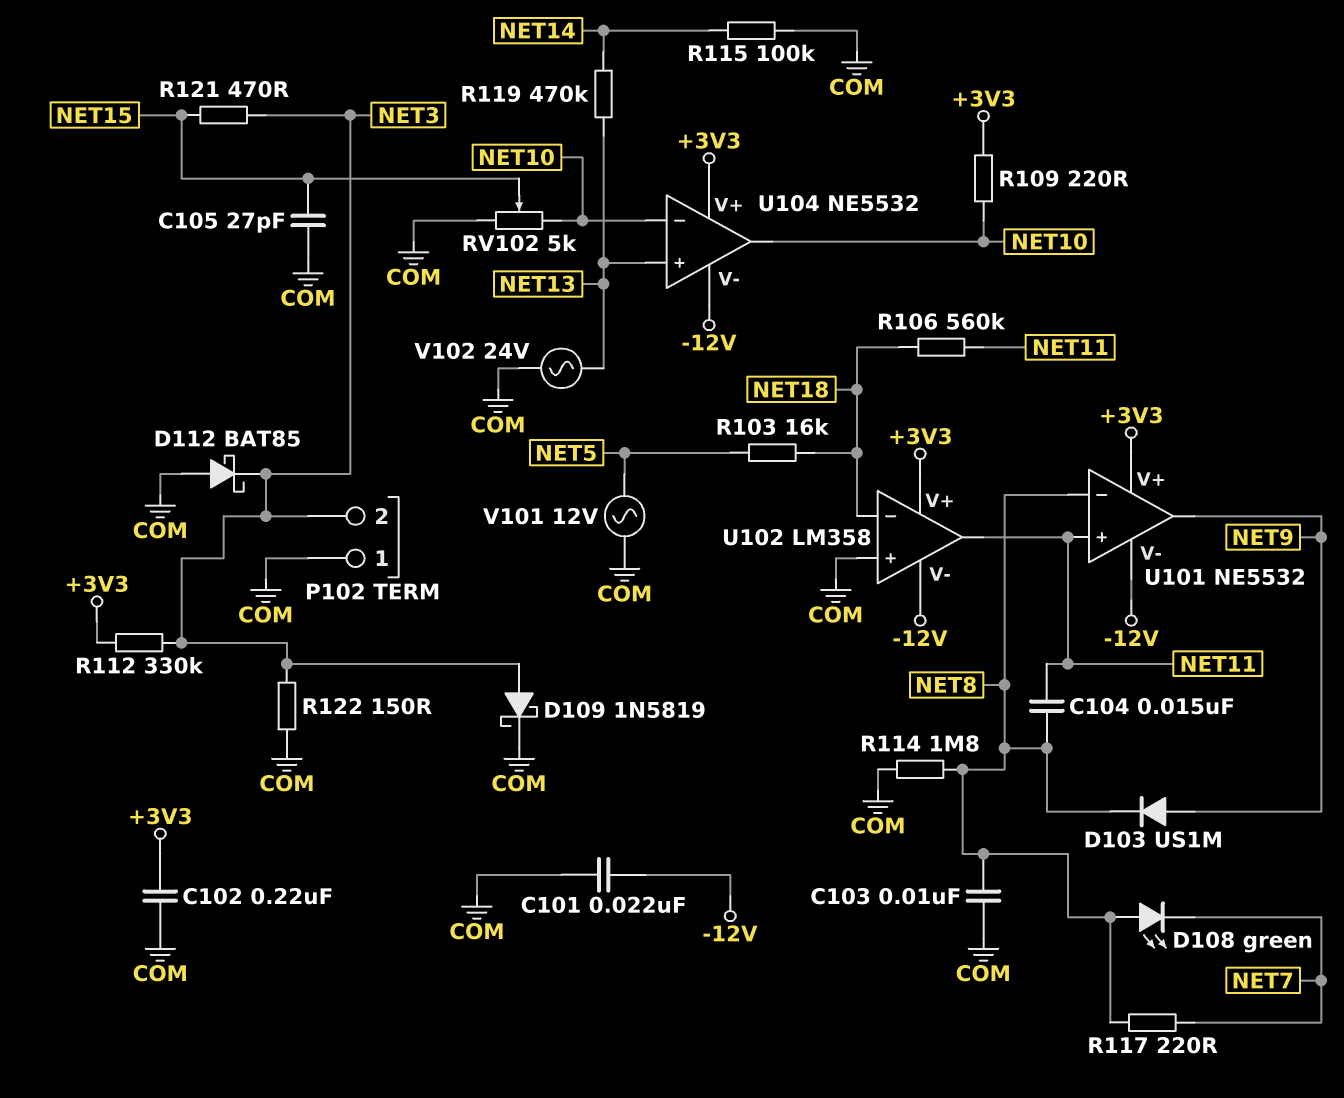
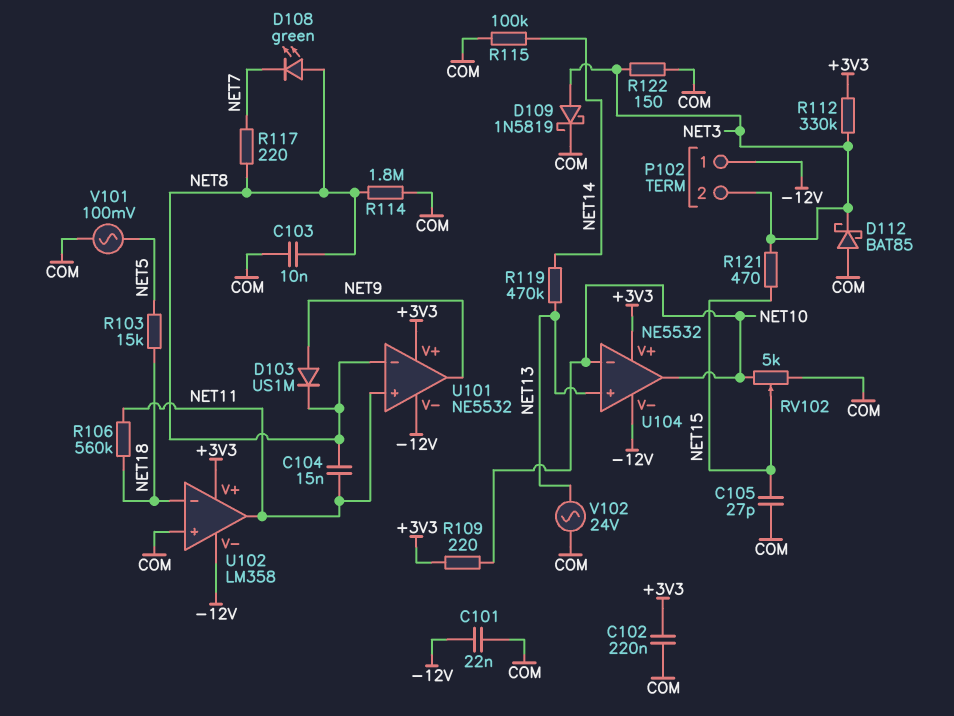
P102 pin 1: COM -> -12V
R103: 16k (NET5, NET18) -> 15k (NET5, NET18)
V101: AC 12V (COM, NET5) -> AC 100mV (COM, NET5)

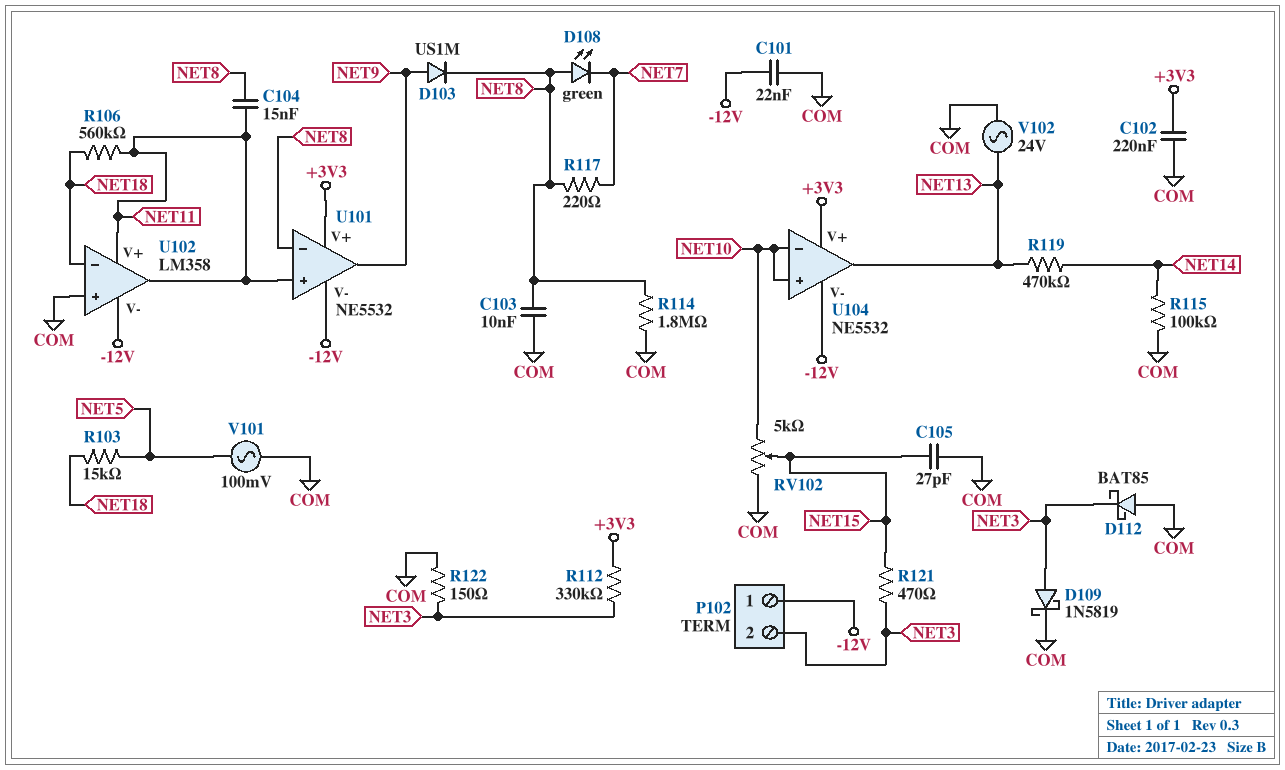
R109: 220 (+3V3, NET10) -> none
U102 pin V+: +3V3 -> NET11
U104 pin in+: NET13 -> NET10
U104 pin out: NET10 -> NET13

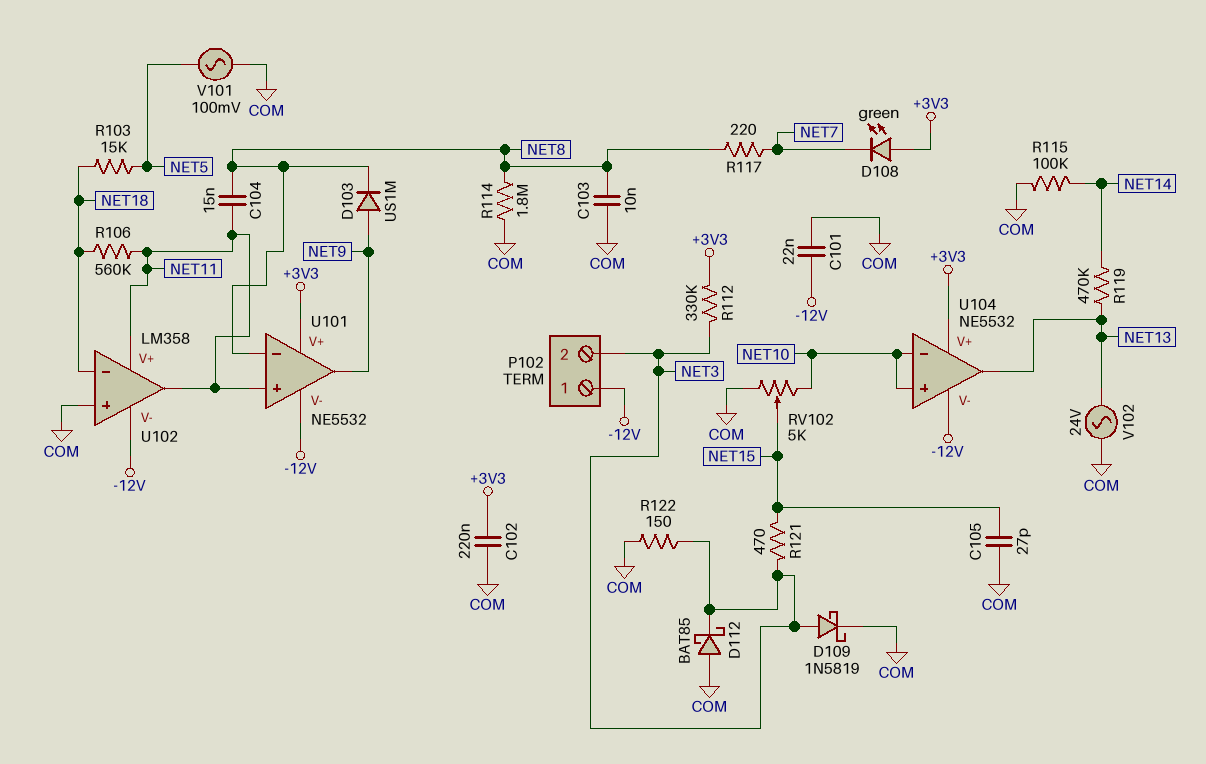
D108: LED green (A NET8, K NET7) -> LED green (A +3V3, K NET7)

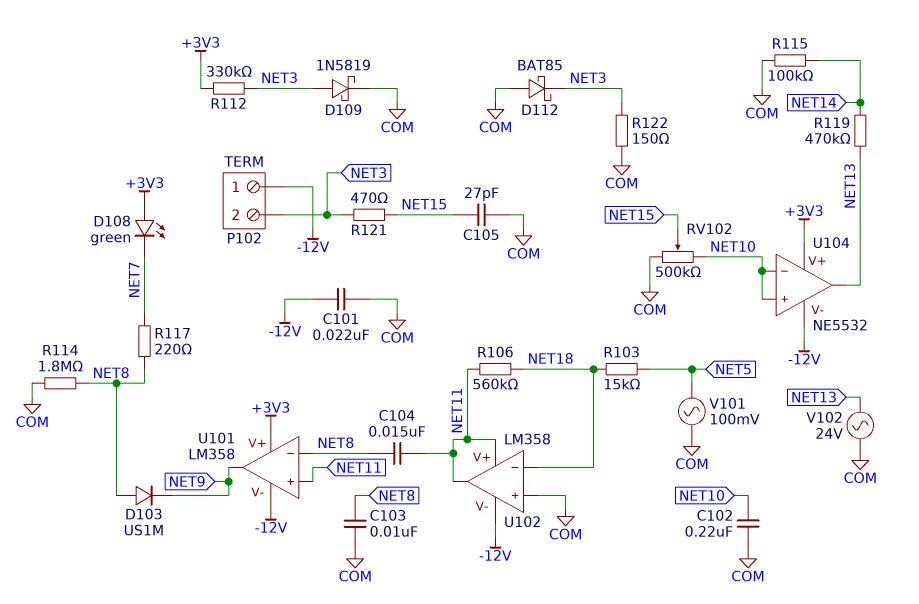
C102: 220nF (+3V3, COM) -> 220nF (COM, NET10)
D103: diode US1M (A NET9, K NET8) -> diode US1M (A NET8, K NET9)
RV102: 5k (COM, NET10, wiper NET15) -> 500k (COM, NET10, wiper NET15)
U101: NE5532 -> LM358

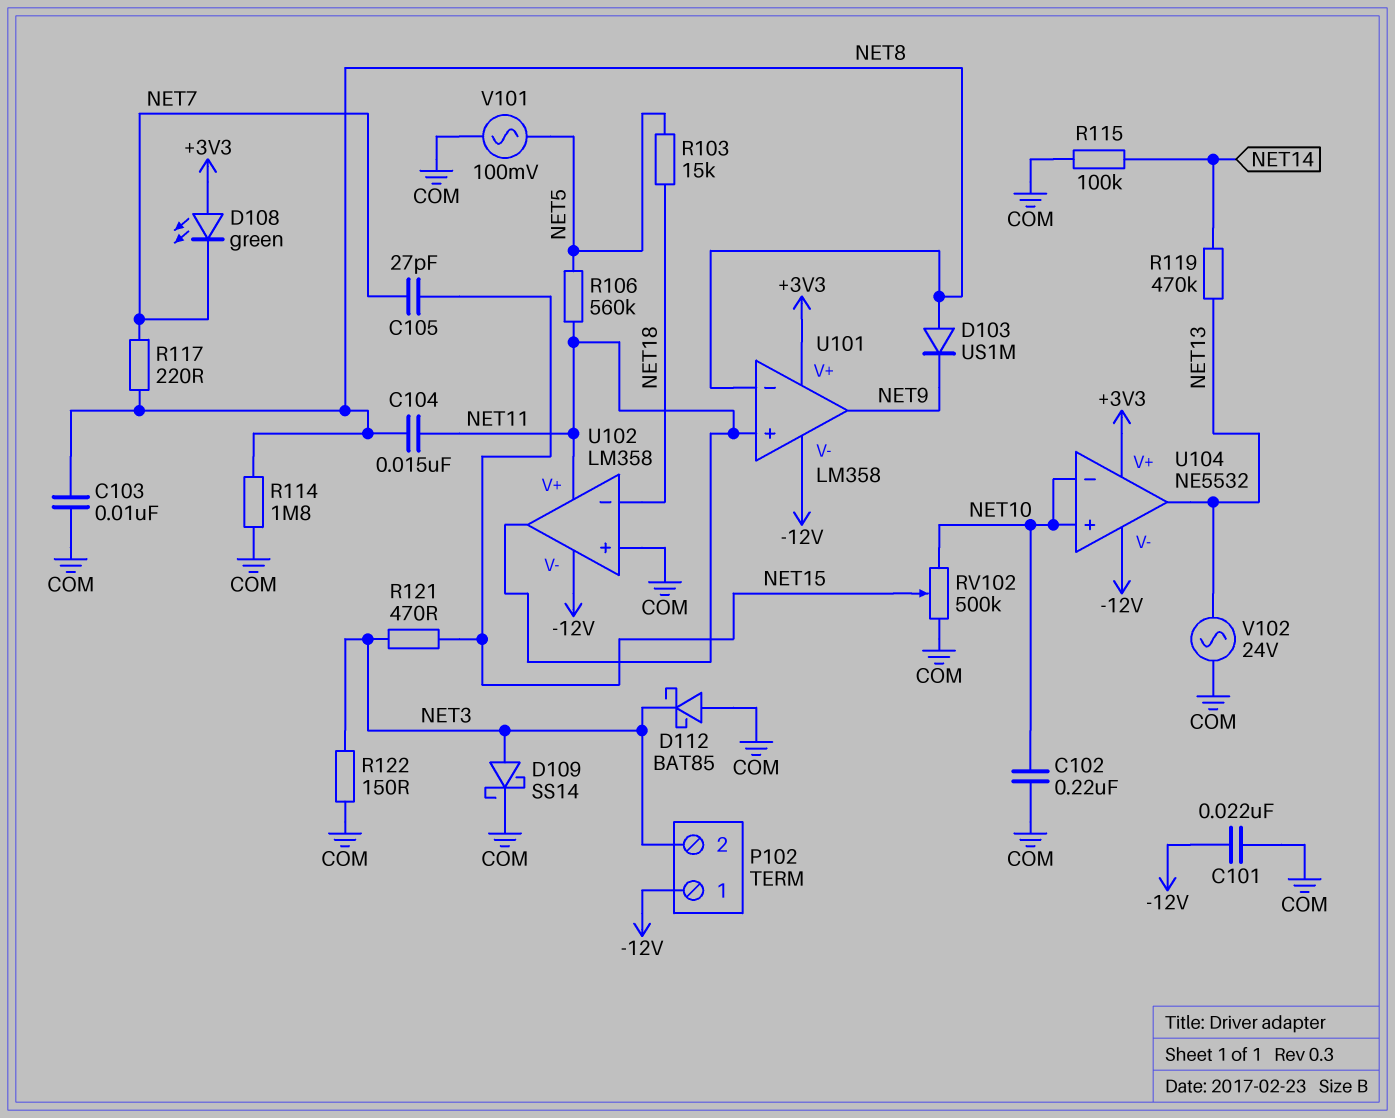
C105: 27pF (COM, NET15) -> 27pF (NET7, NET15)
D109: schottky 1N5819 (A NET3, K COM) -> schottky SS14 (A NET3, K COM)
R106: 560k (NET11, NET18) -> 560k (NET5, NET11)
R112: 330k (+3V3, NET3) -> none

